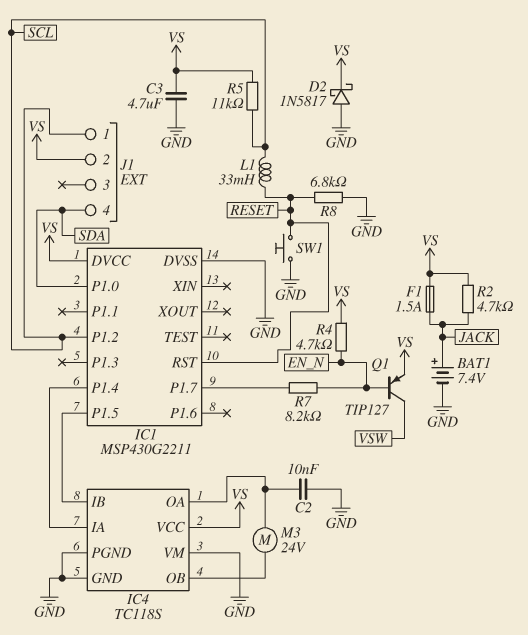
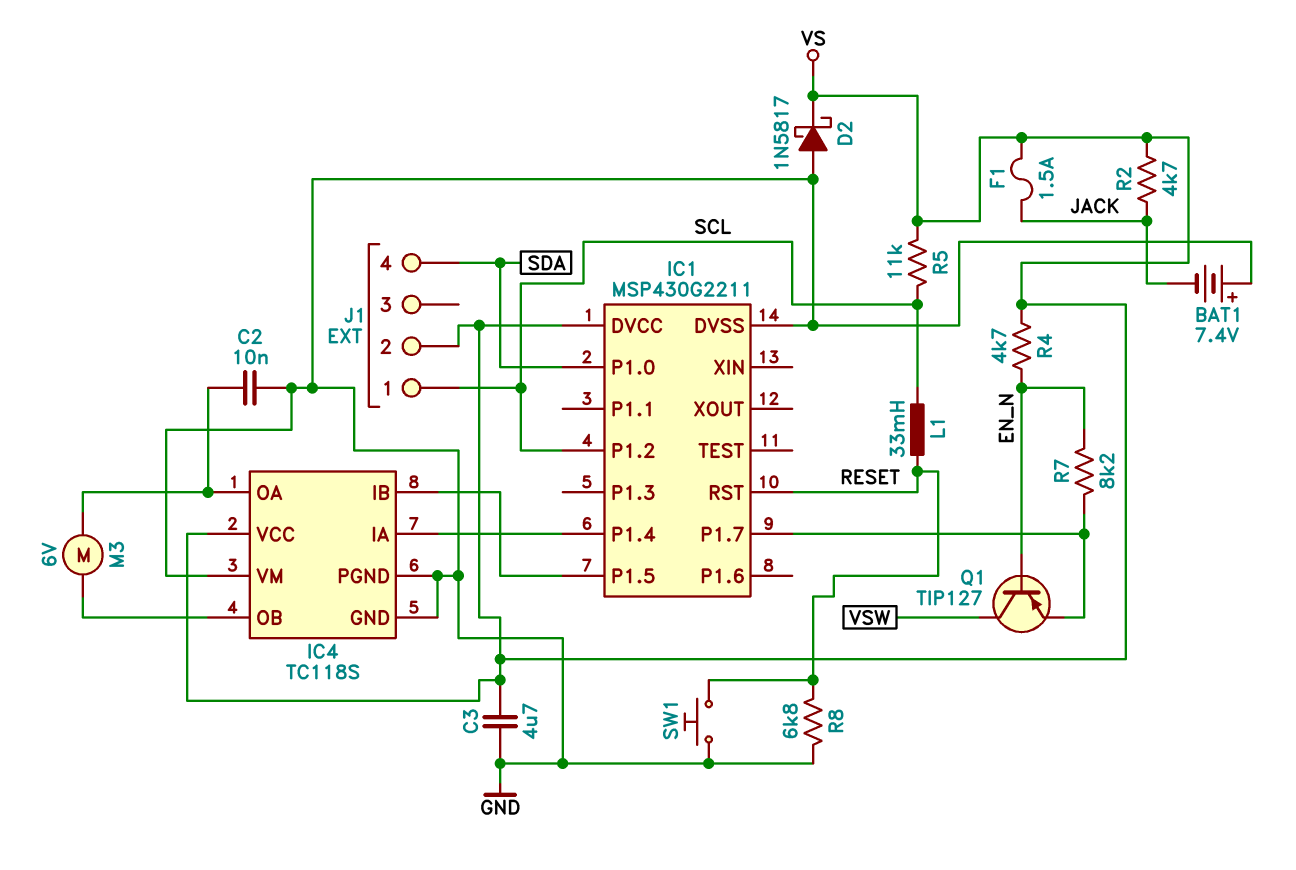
BAT1: 7.4V (plus JACK, minus GND) -> 7.4V (plus GND, minus JACK)
M3: motor 24V (IC4/OA, IC4/OB) -> motor 6V (IC4/OA, IC4/OB)
Q1: PNP TIP127 (B EN_N, C VSW, E VS) -> PNP TIP127 (B EN_N, C VSW, E IC1/P1.7)

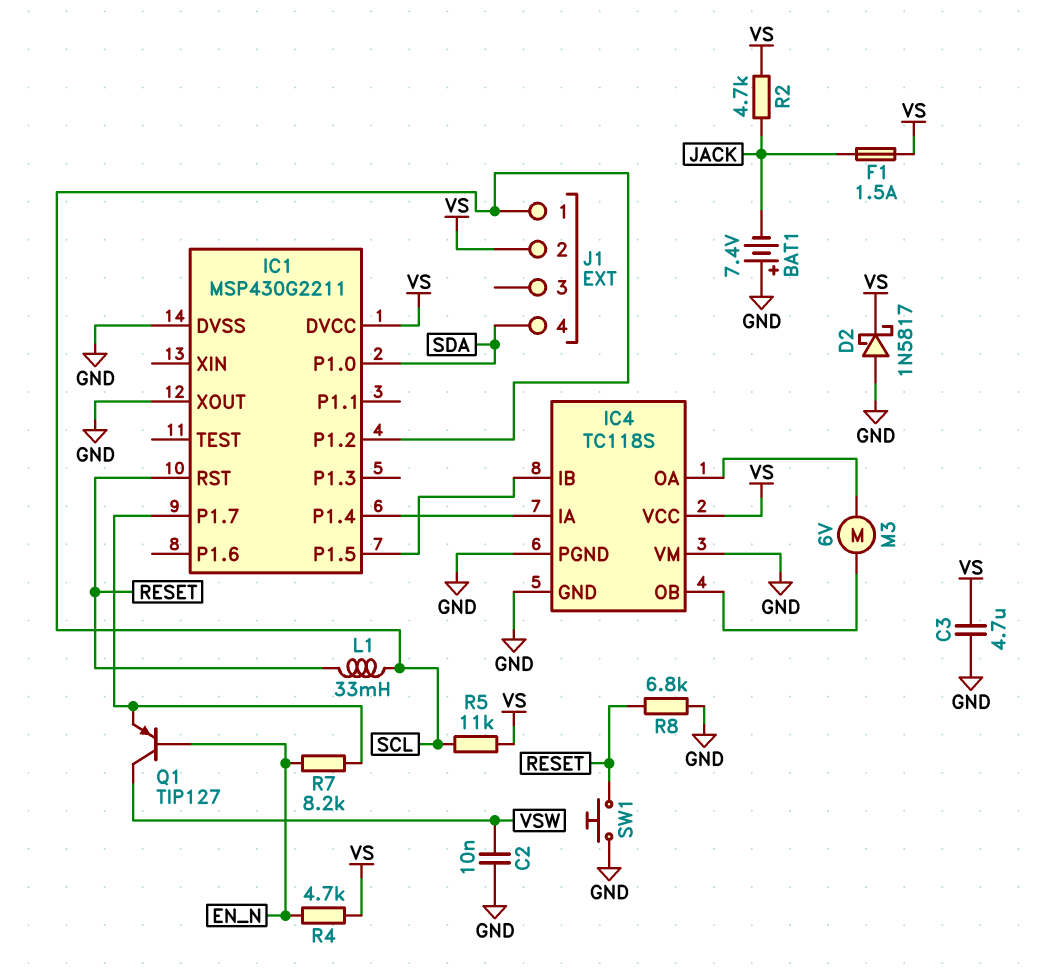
C2: 10nF (GND, IC4/OA) -> 10nF (GND, VSW)
IC1 pin XOUT: none -> GND

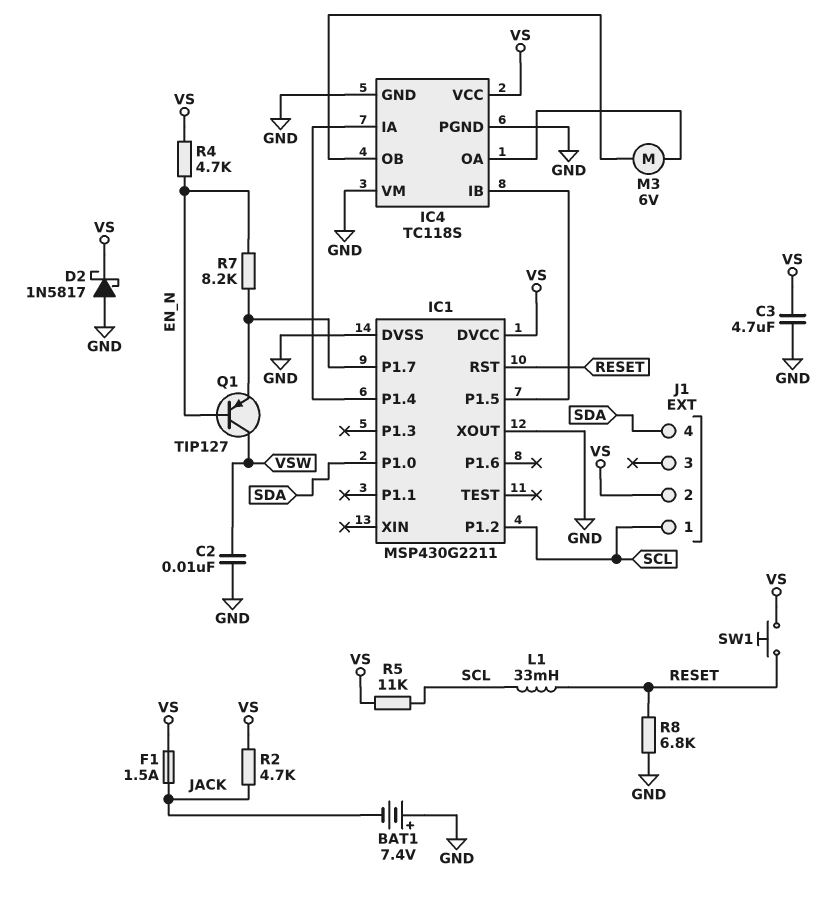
SW1: button (GND, RESET) -> button (RESET, VS)

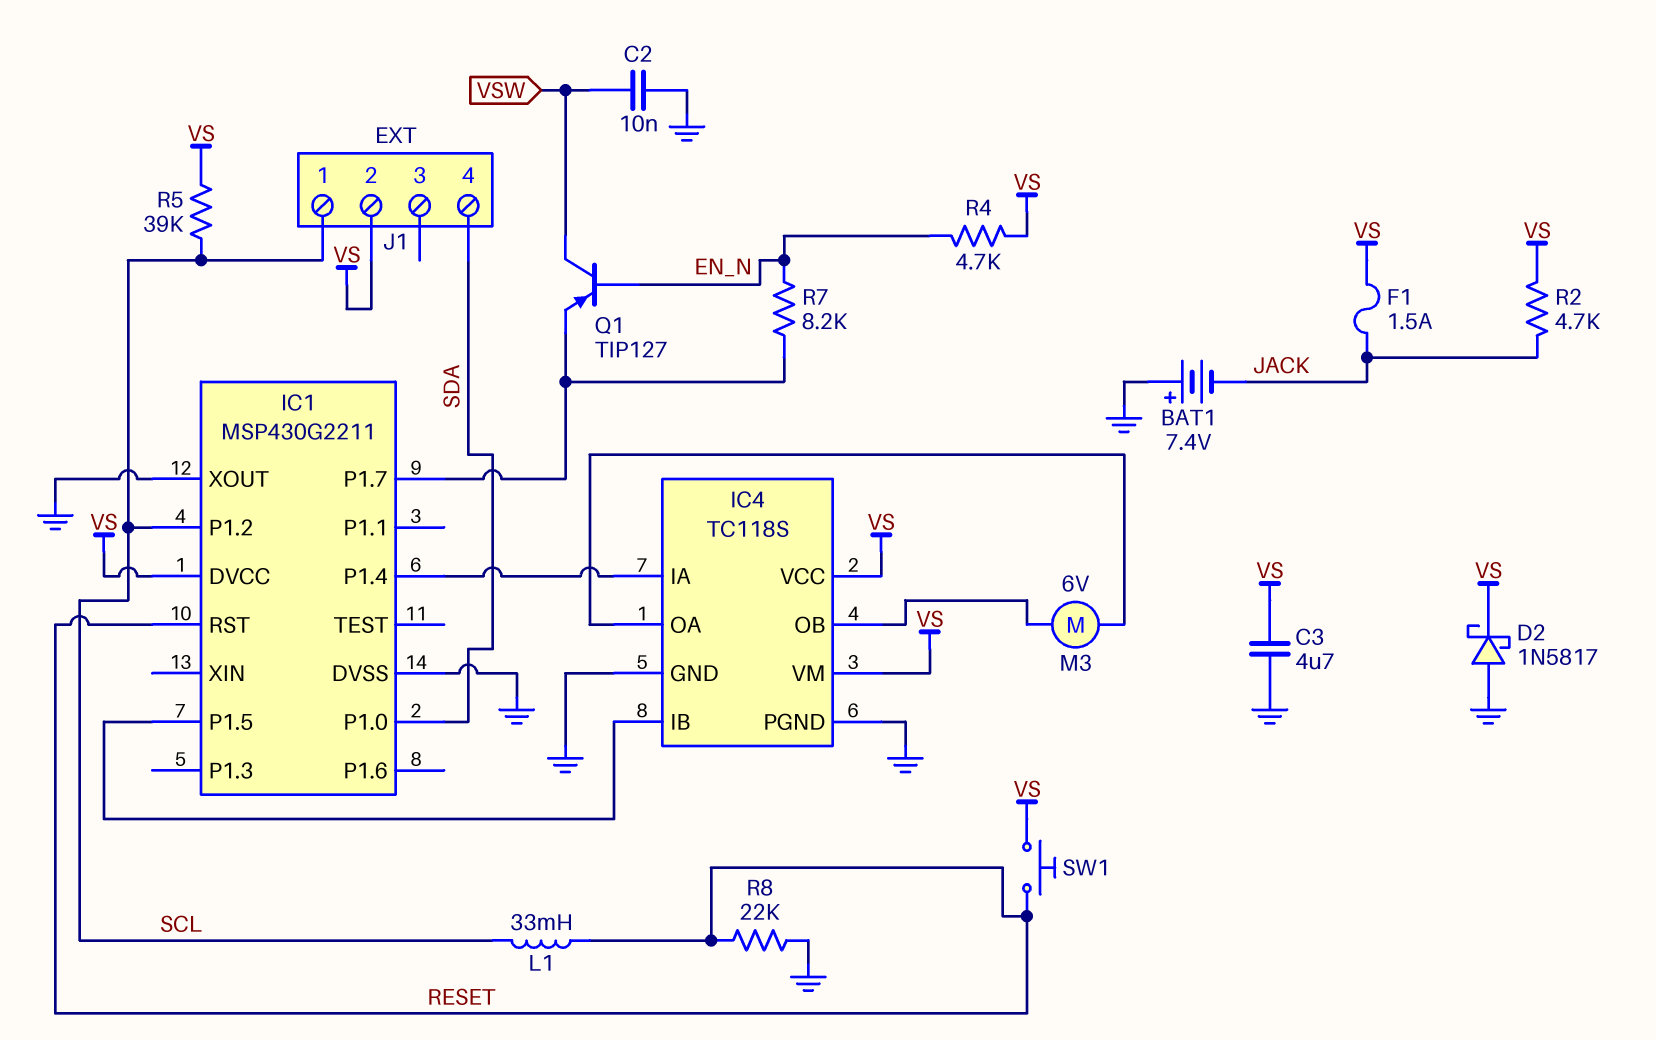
IC4 pin VM: GND -> VS
R5: 11k (SCL, VS) -> 39k (SCL, VS)
R8: 6.8k (GND, RESET) -> 22k (GND, RESET)

